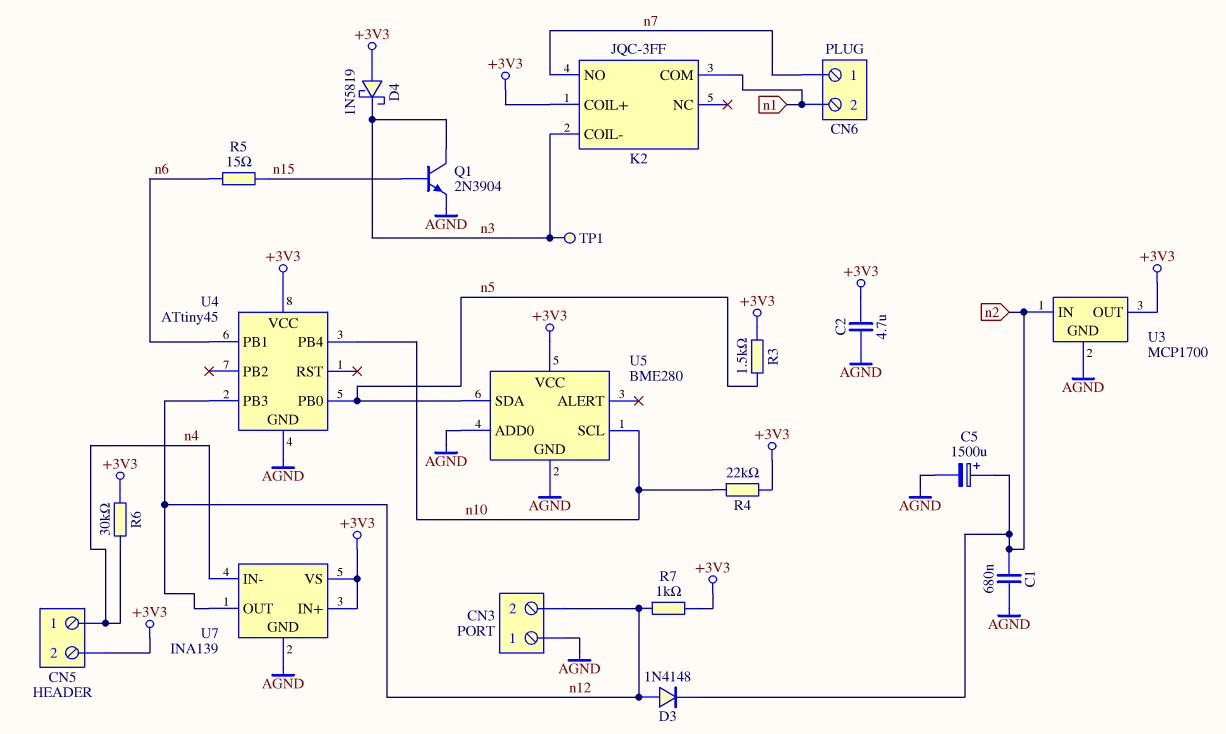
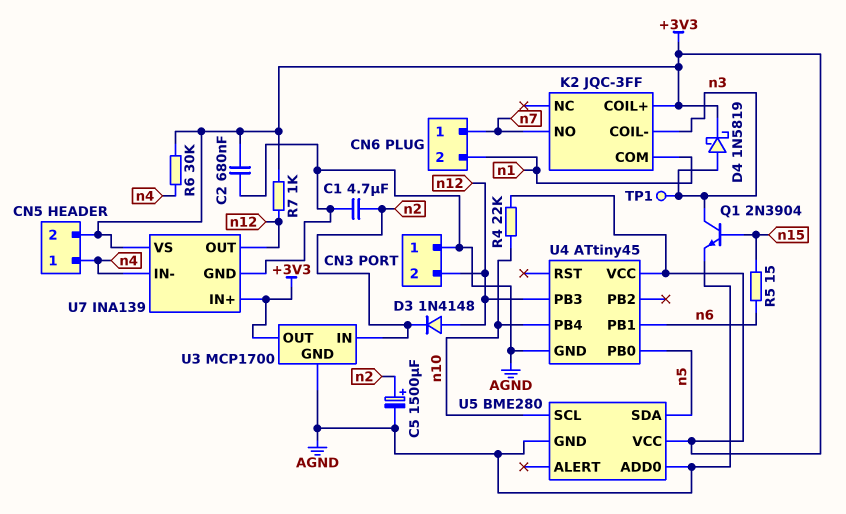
C1: 680nF (AGND, n2) -> 4.7uF (AGND, n2)
C2: 4.7uF (+3V3, AGND) -> 680nF (+3V3, AGND)
D4: schottky 1N5819 (A +3V3, K n3) -> schottky 1N5819 (A n3, K +3V3)
R3: 1.5k (+3V3, n5) -> none

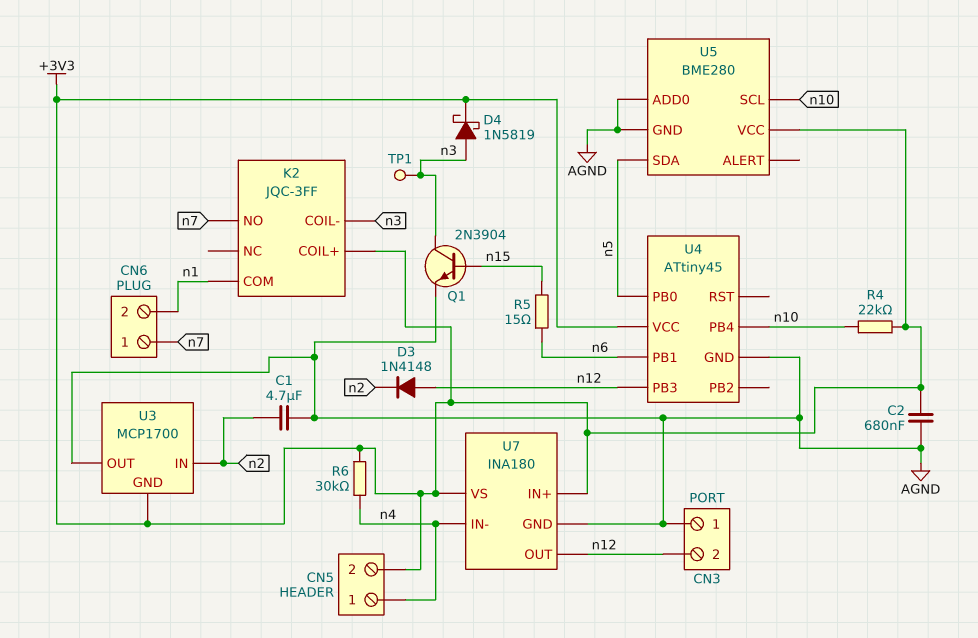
C5: 1500uF (plus n2, minus AGND) -> none
R7: 1k (+3V3, n12) -> none
U3 pin GND: AGND -> +3V3
U3 pin OUT: +3V3 -> AGND
U7: INA139 -> INA180

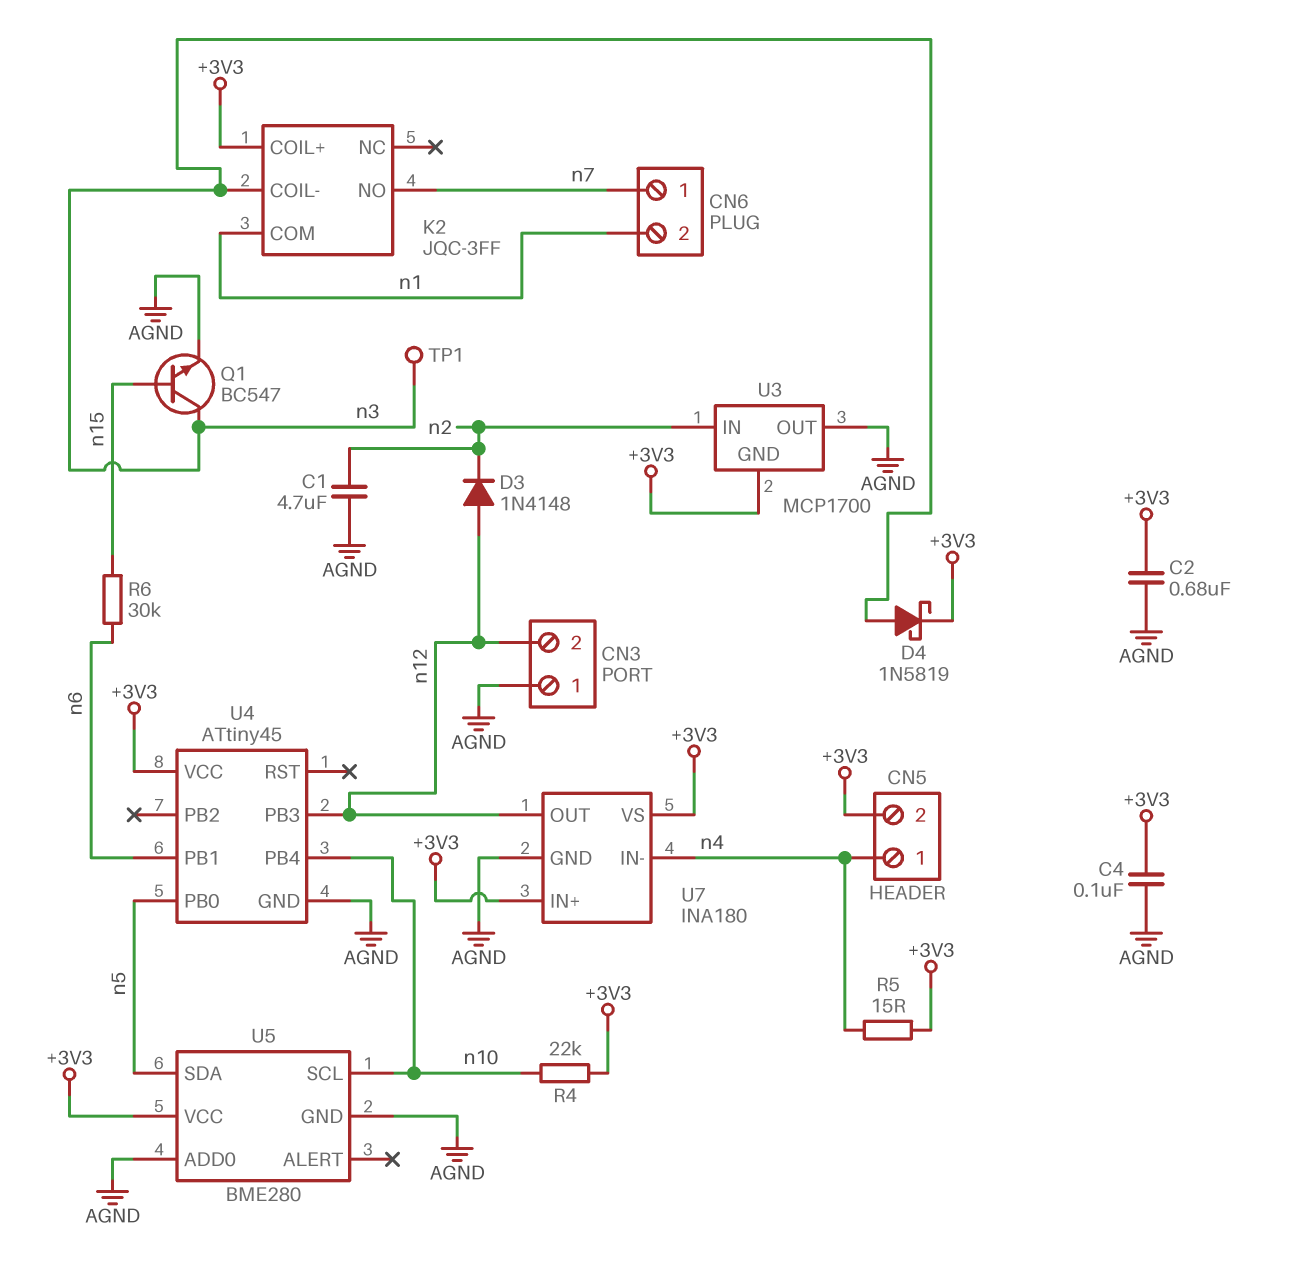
C4: none -> 100nF (+3V3, AGND)
Q1: NPN 2N3904 (B n15, C n3, E AGND) -> NPN BC547 (B n15, C n3, E AGND)
R5: 15 (n6, n15) -> 15 (+3V3, n4)
R6: 30k (+3V3, n4) -> 30k (n6, n15)

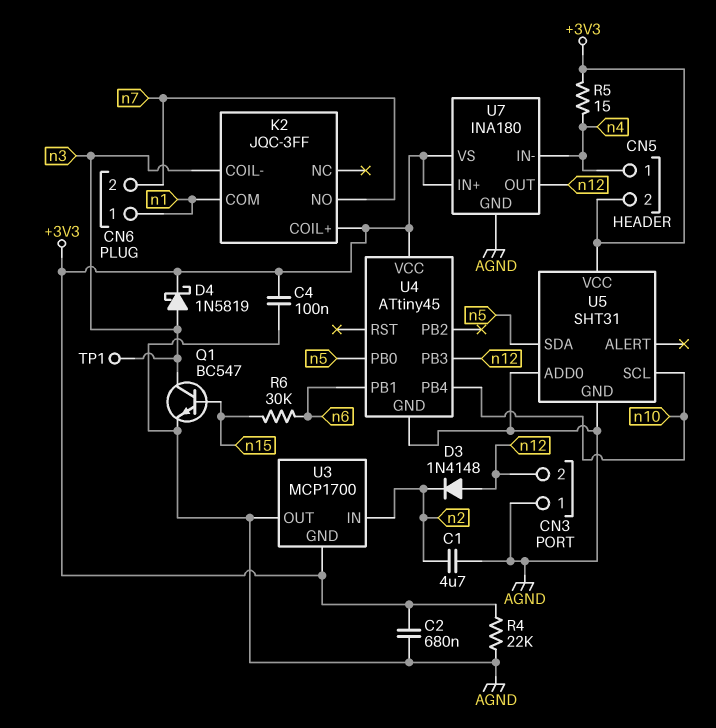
CN6 pin 1: n7 -> n1
CN6 pin 2: n1 -> n7
R4: 22k (+3V3, n10) -> 22k (+3V3, AGND)
U5: BME280 -> SHT31

